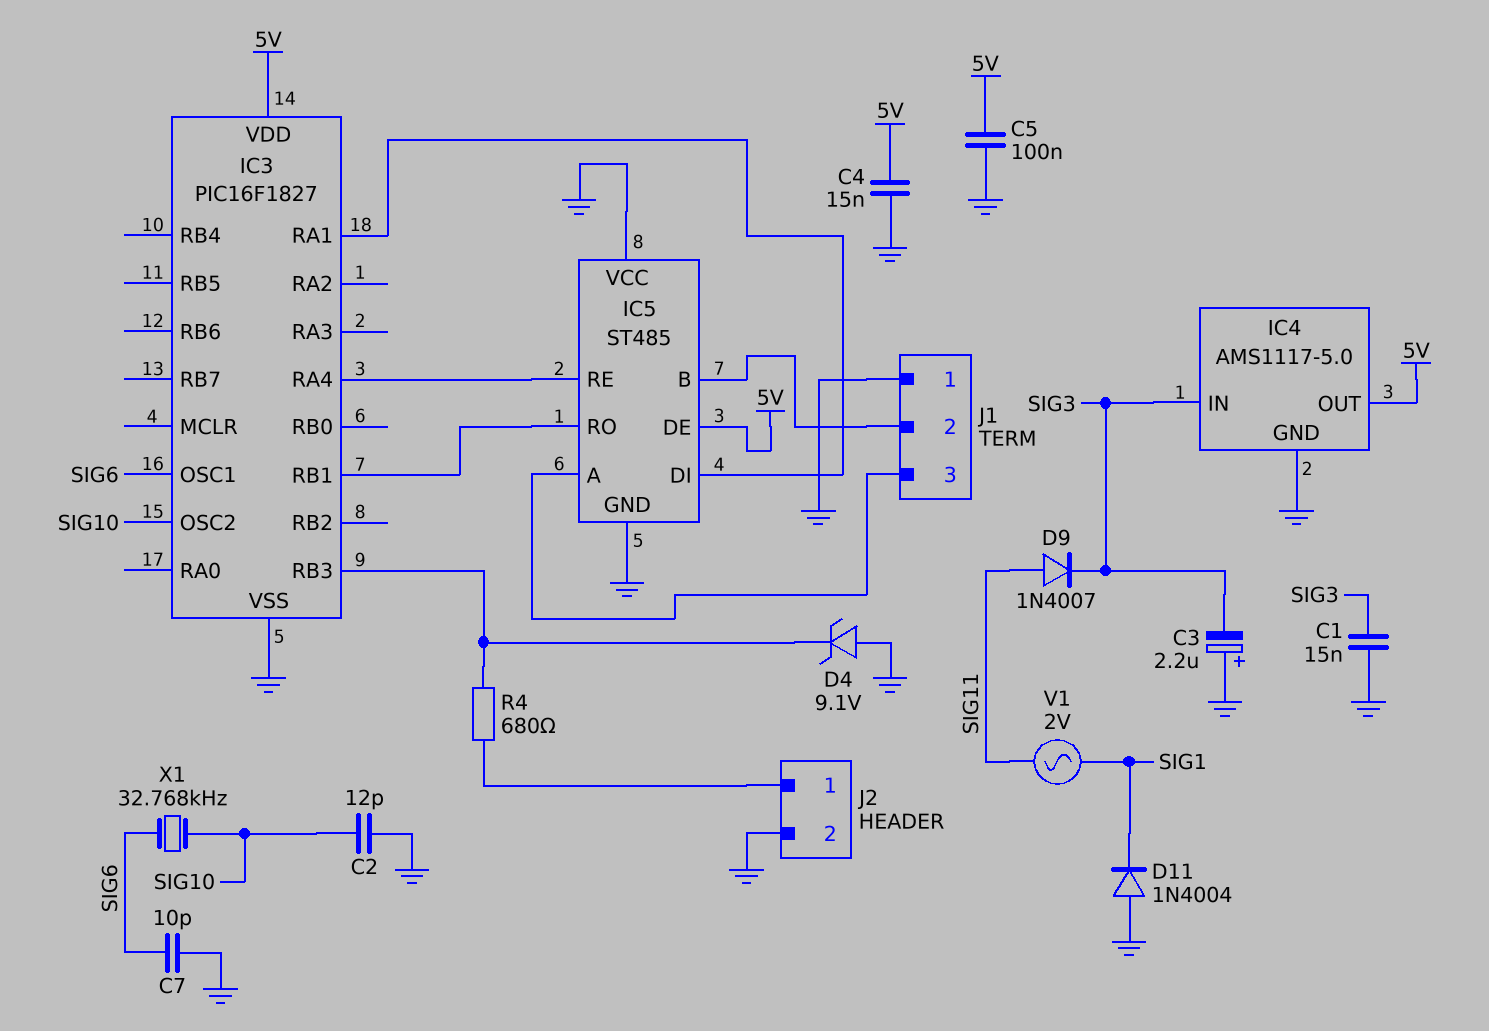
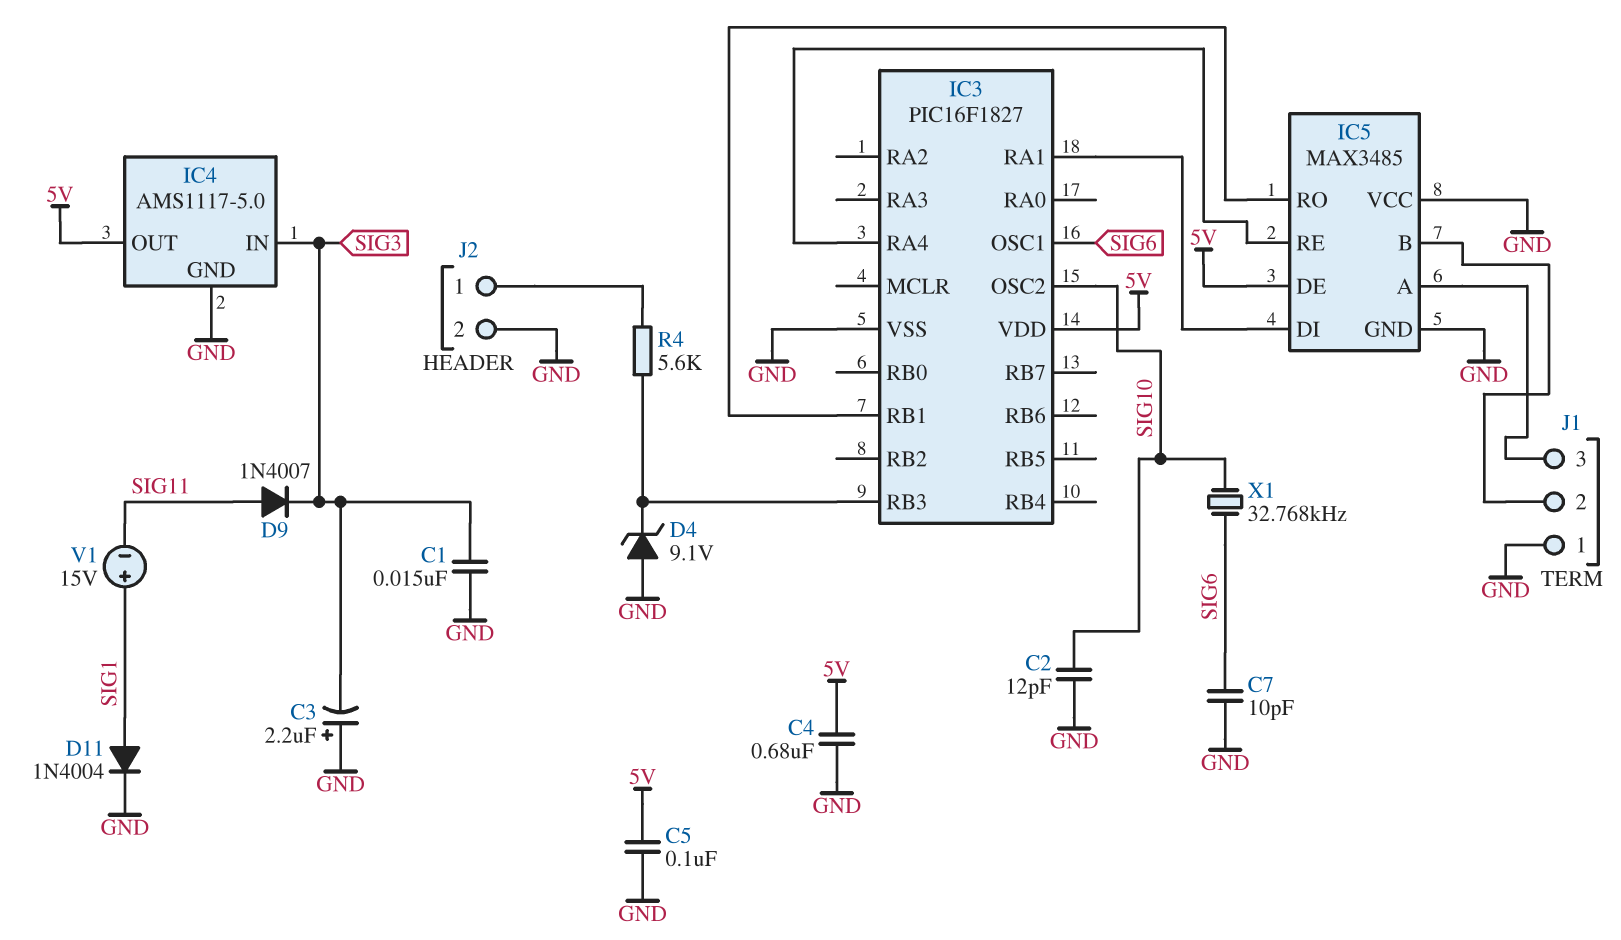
C4: 15nF (5V, GND) -> 680nF (5V, GND)
D11: diode 1N4004 (A GND, K SIG1) -> diode 1N4004 (A SIG1, K GND)
IC5: ST485 -> MAX3485
R4: 680 (IC3/RB3, J2/1) -> 5.6k (IC3/RB3, J2/1)
V1: AC 2V (SIG1, SIG11) -> 15V (plus SIG1, minus SIG11)

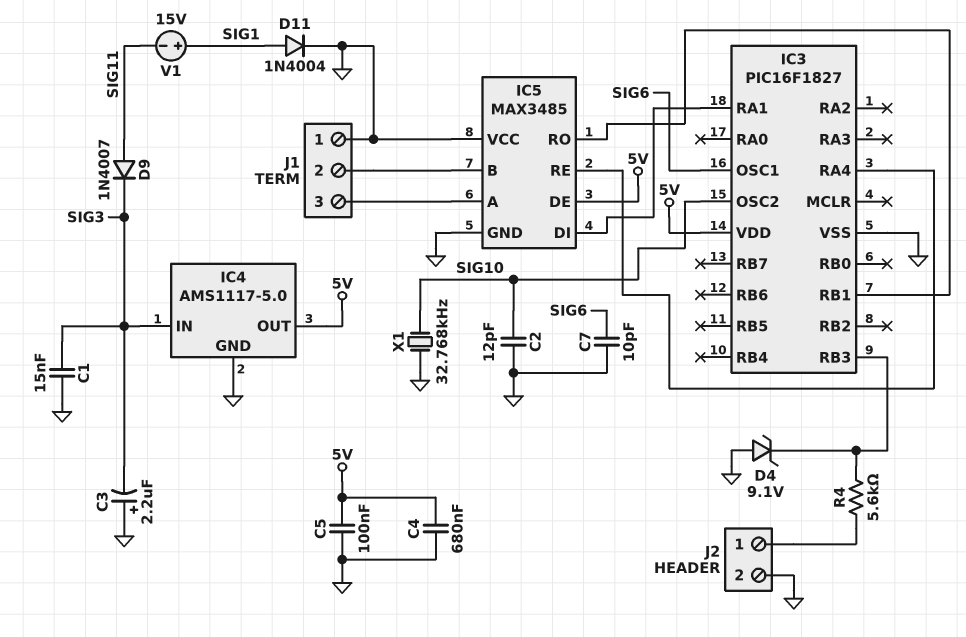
X1: 32.768kHz (SIG6, SIG10) -> 32.768kHz (GND, SIG10)

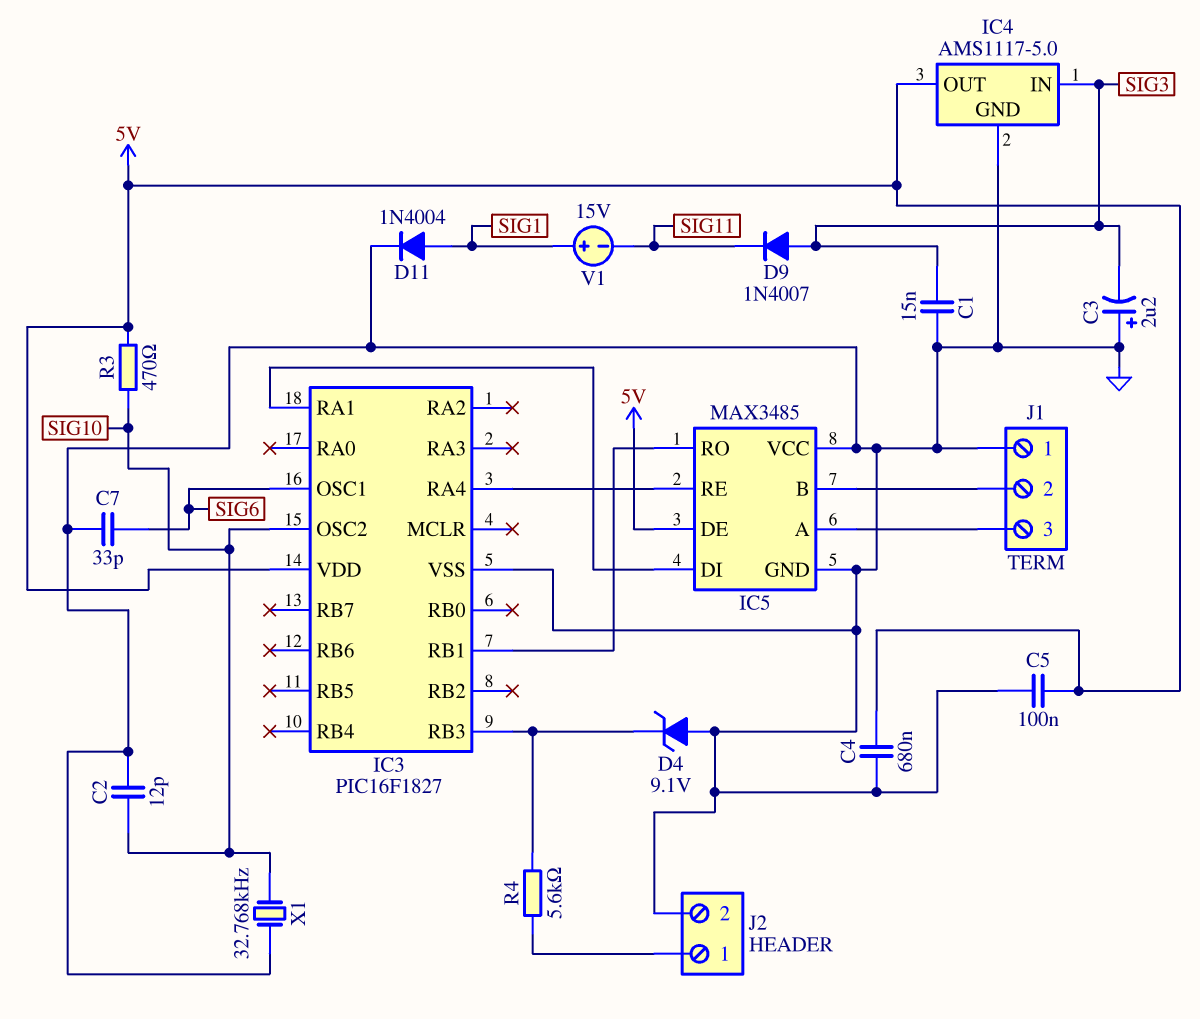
C7: 10pF (GND, SIG6) -> 33pF (GND, SIG6)
D9: diode 1N4007 (A SIG11, K SIG3) -> diode 1N4007 (A SIG3, K SIG11)
R3: none -> 470 (5V, SIG10)

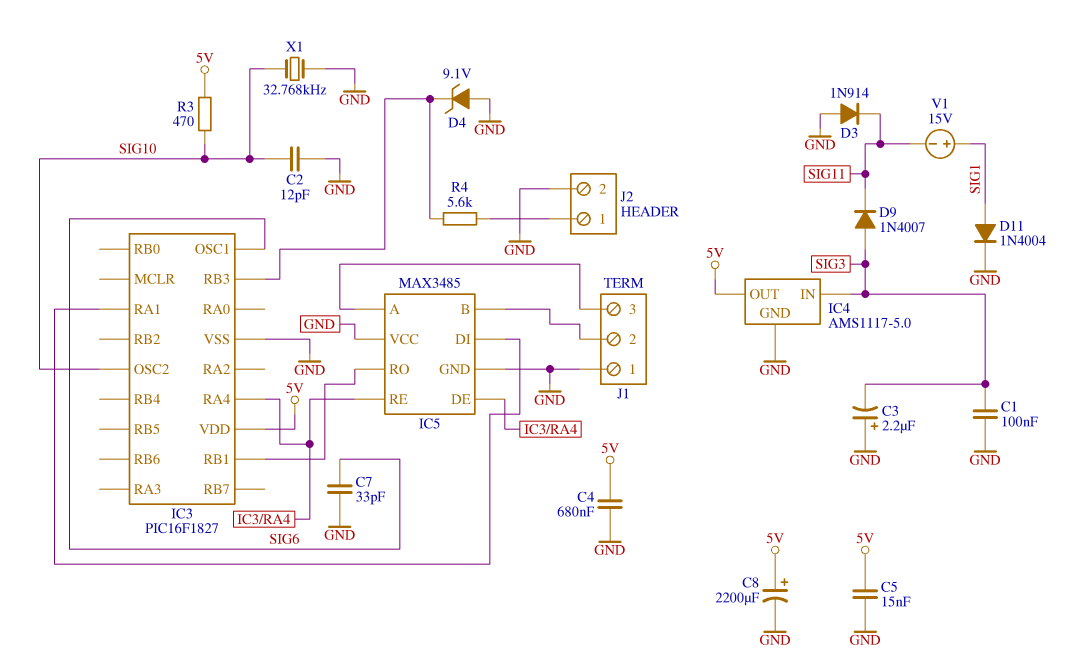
C1: 15nF (GND, SIG3) -> 100nF (GND, SIG3)
C5: 100nF (5V, GND) -> 15nF (5V, GND)
C8: none -> 2200uF (plus 5V, minus GND)
D3: none -> diode 1N914 (A GND, K SIG11)
IC5 pin DE: 5V -> IC3/RA4

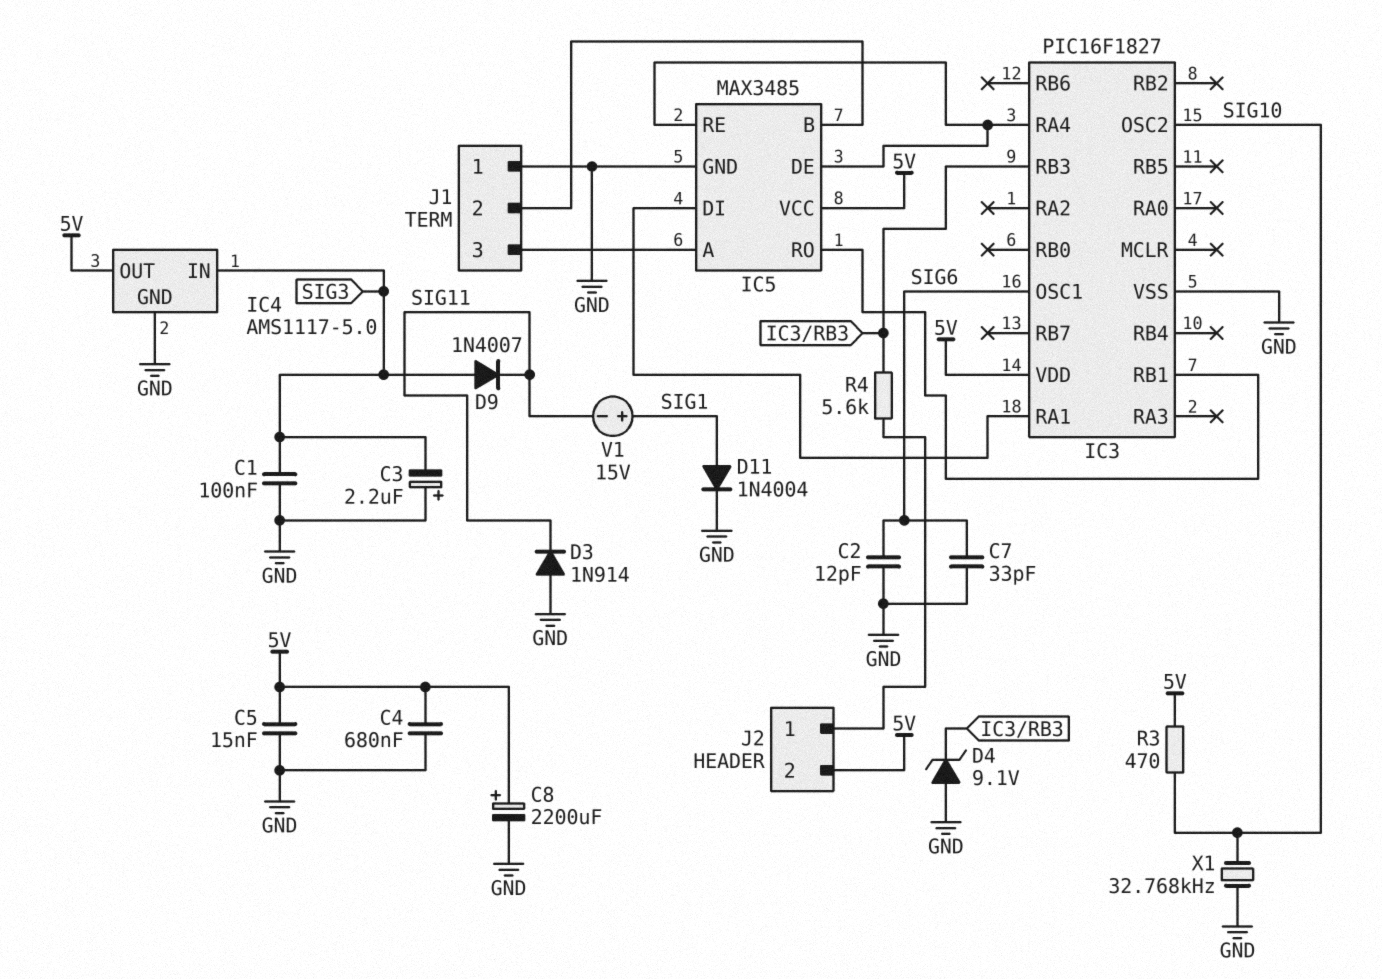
C2: 12pF (GND, SIG10) -> 12pF (GND, SIG6)
IC5 pin VCC: GND -> 5V
J2 pin 2: GND -> 5V

